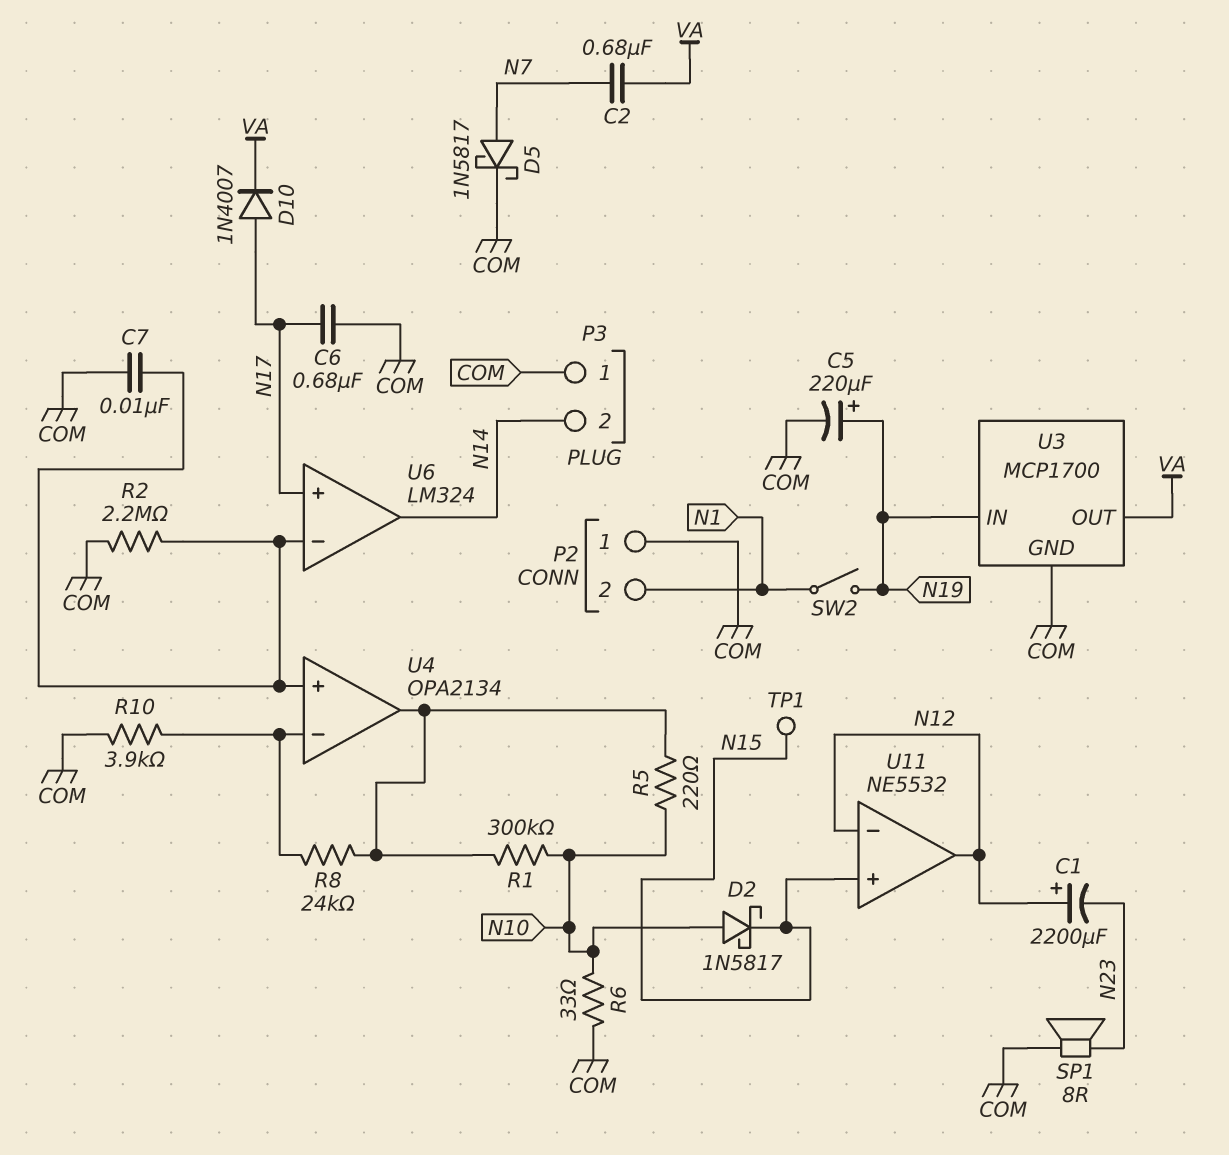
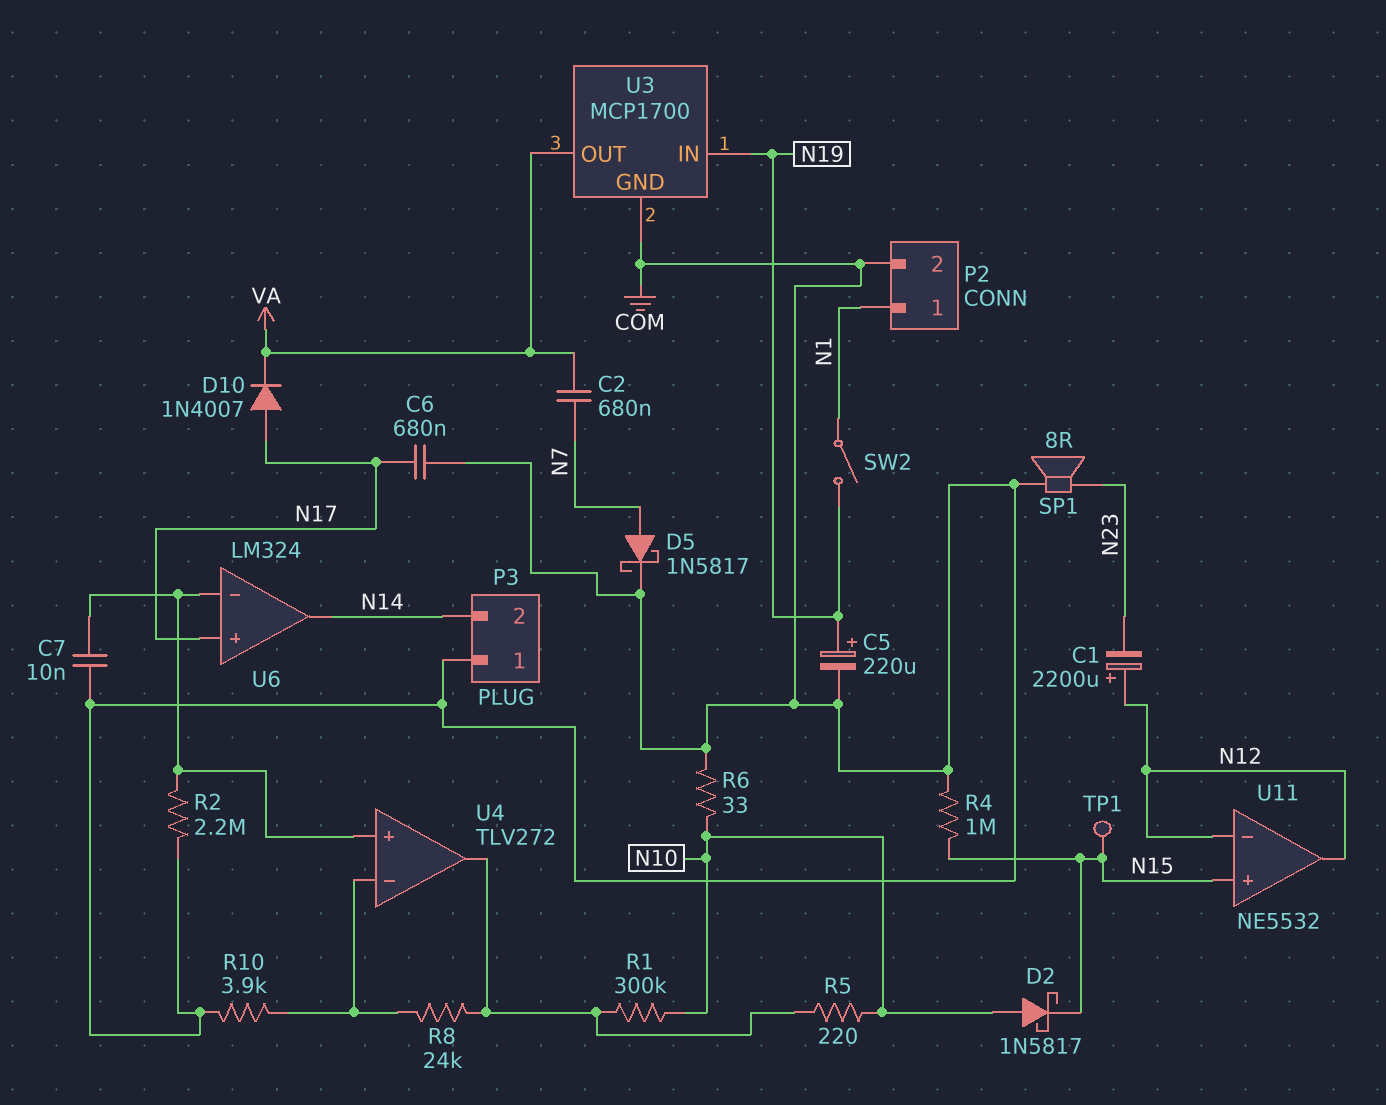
P2 pin 1: COM -> N1
P2 pin 2: N1 -> COM
R4: none -> 1M (COM, N15)
U4: OPA2134 -> TLV272

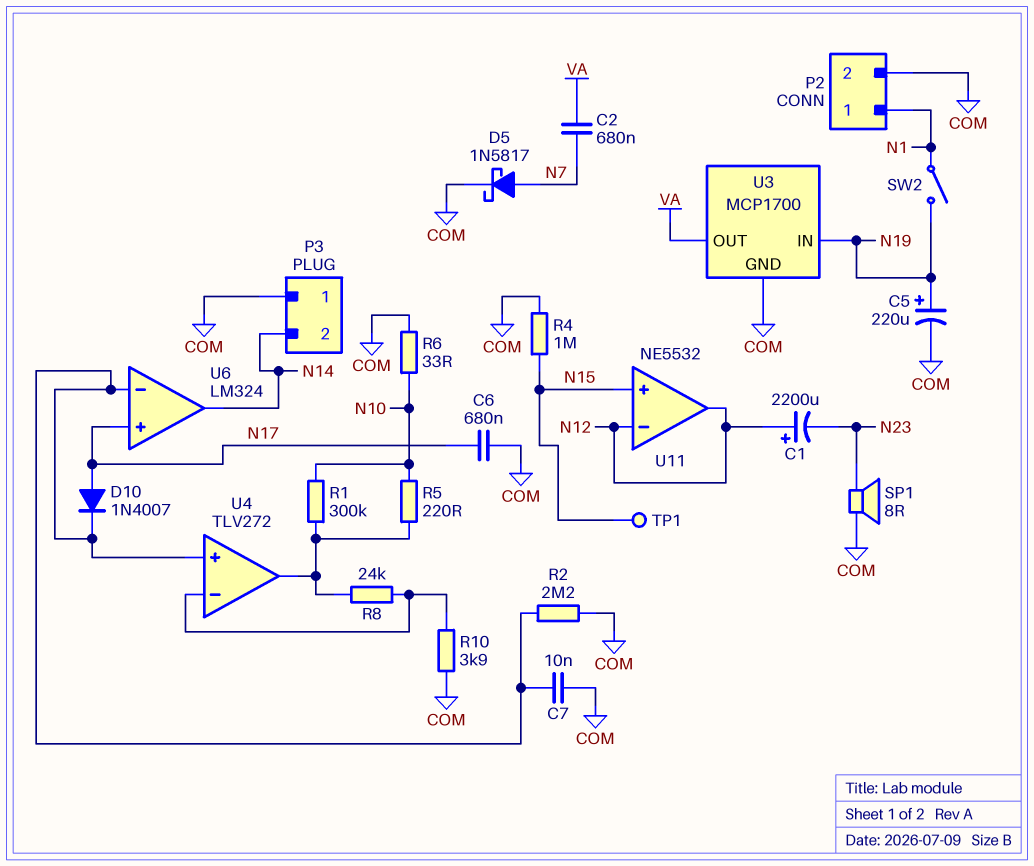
D2: schottky 1N5817 (A N10, K N15) -> none
D10: diode 1N4007 (A N17, K VA) -> diode 1N4007 (A N17, K U4/in+)

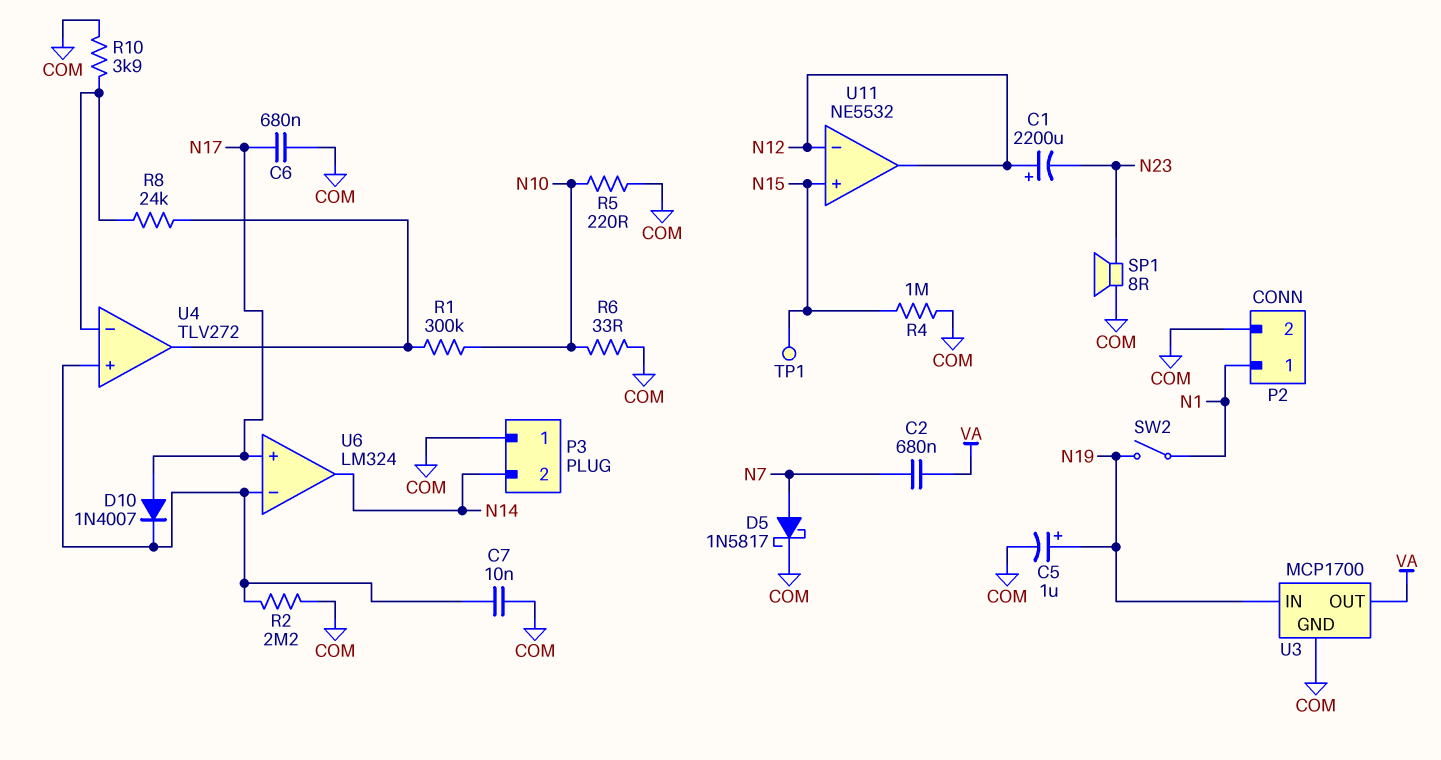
C5: 220uF (plus N19, minus COM) -> 1uF (plus N19, minus COM)
R5: 220 (N10, U4/out) -> 220 (COM, N10)

